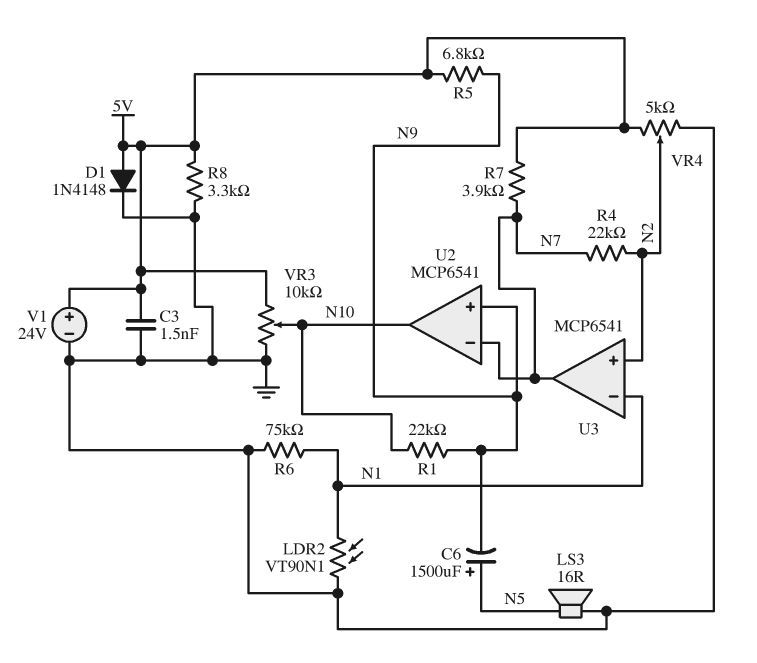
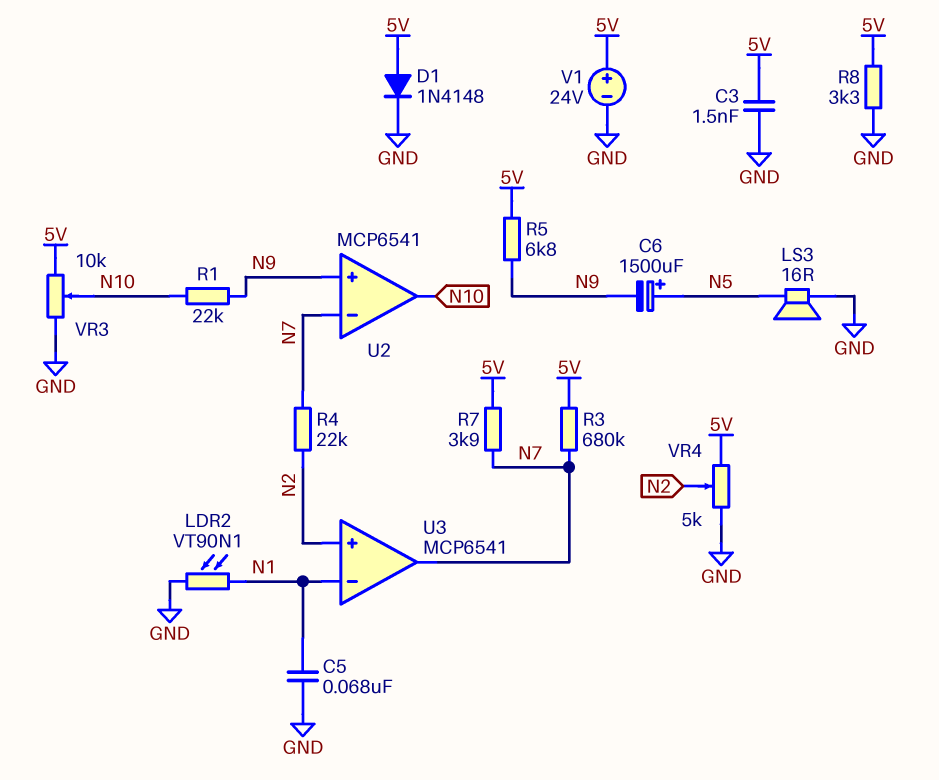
C5: none -> 68nF (GND, N1)
R3: none -> 680k (5V, N7)
R6: 75k (GND, N1) -> none

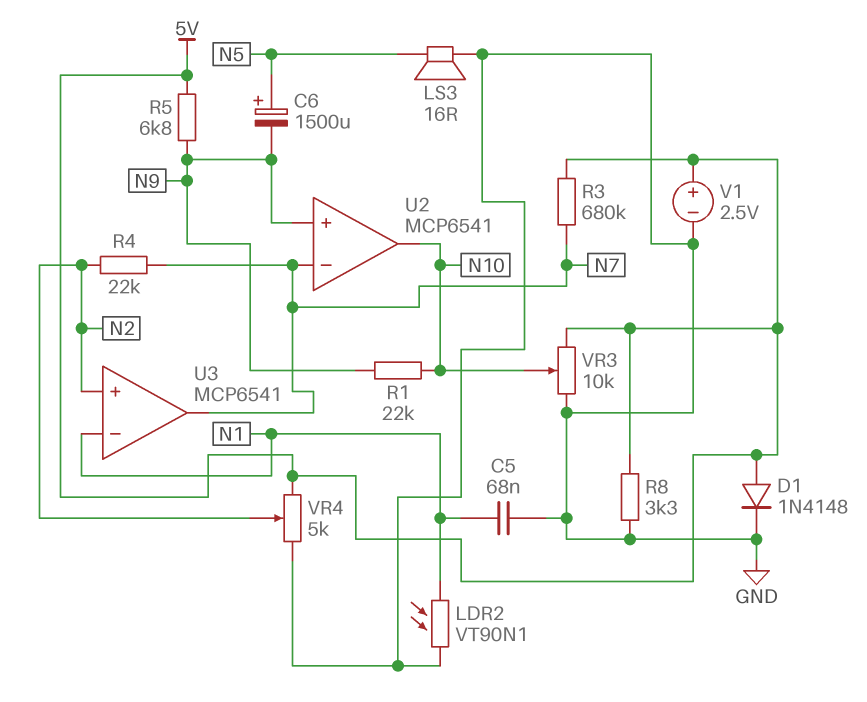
C3: 1.5nF (5V, GND) -> none
R7: 3.9k (5V, N7) -> none
V1: 24V (plus 5V, minus GND) -> 2.5V (plus 5V, minus GND)

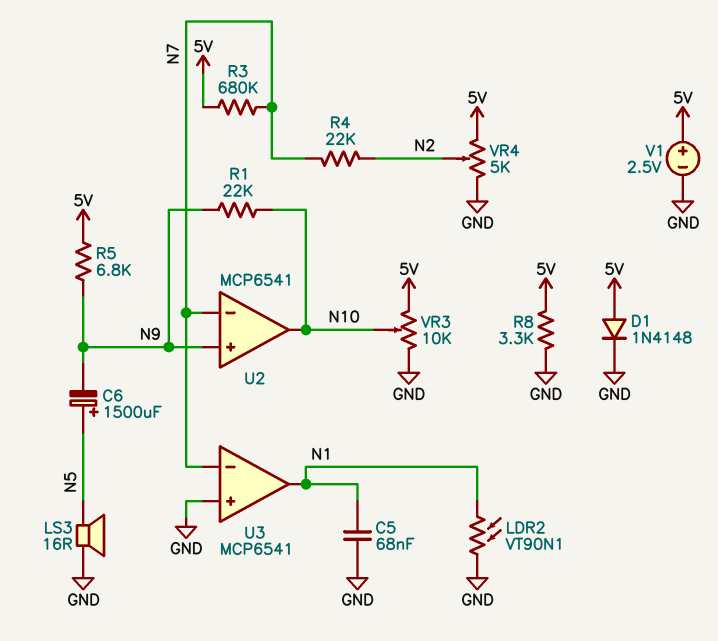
U3 pin in+: N2 -> GND
U3 pin in-: N1 -> N7
U3 pin out: N7 -> N1

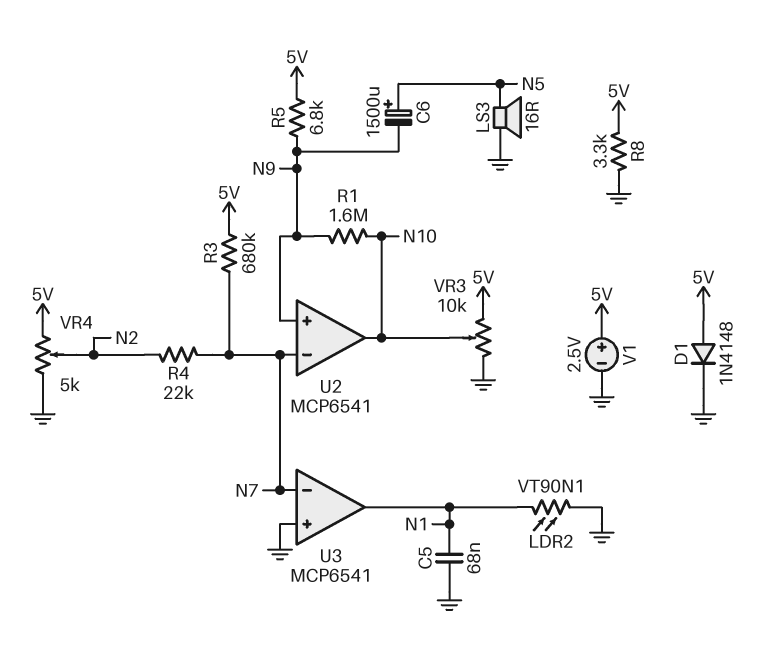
R1: 22k (N9, N10) -> 1.6M (N9, N10)

